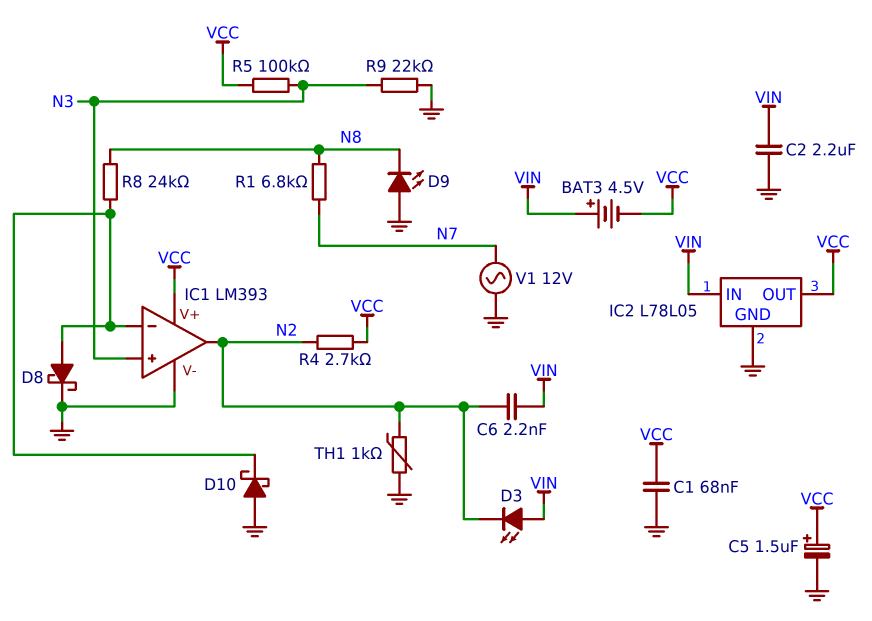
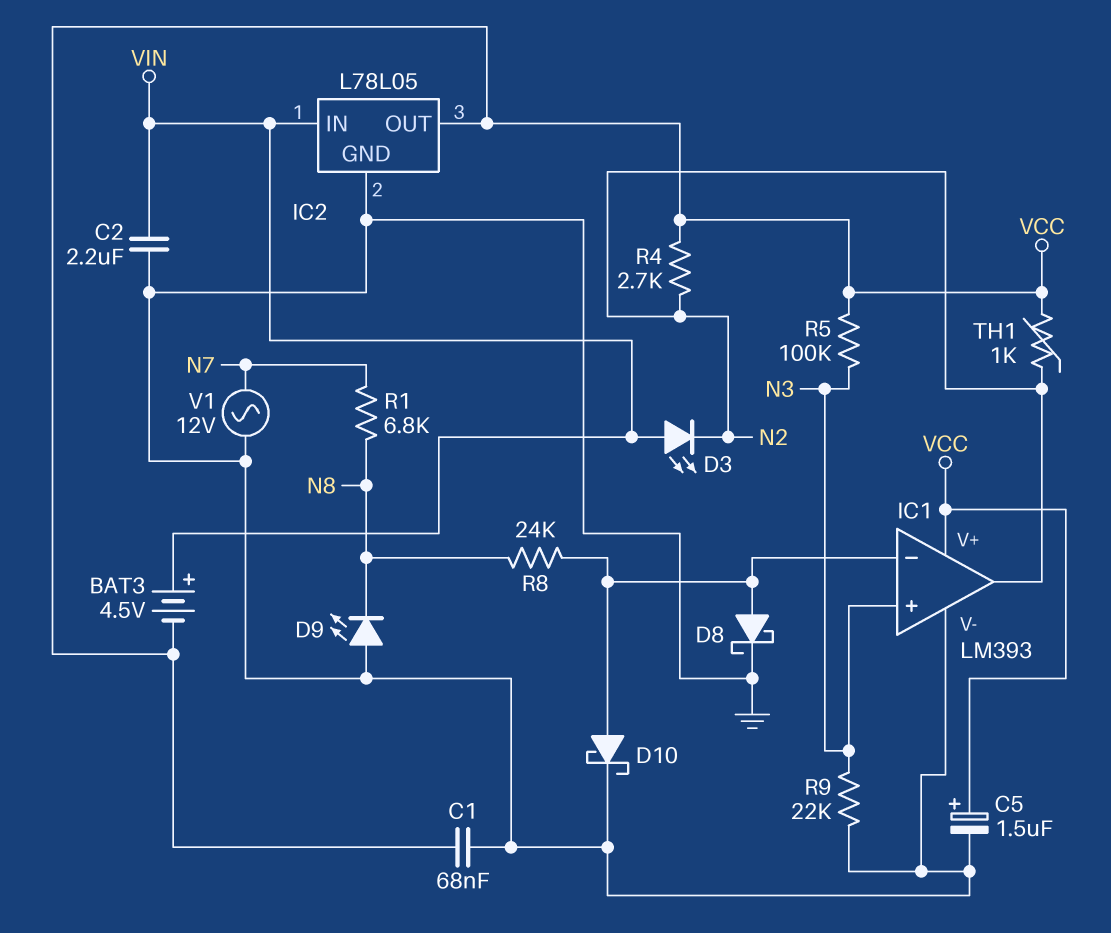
C6: 2.2nF (N2, VIN) -> none
D10: schottky (A GND, K IC1/in-) -> schottky (A IC1/in-, K GND)
TH1: 1k (GND, N2) -> 1k (N2, VCC)

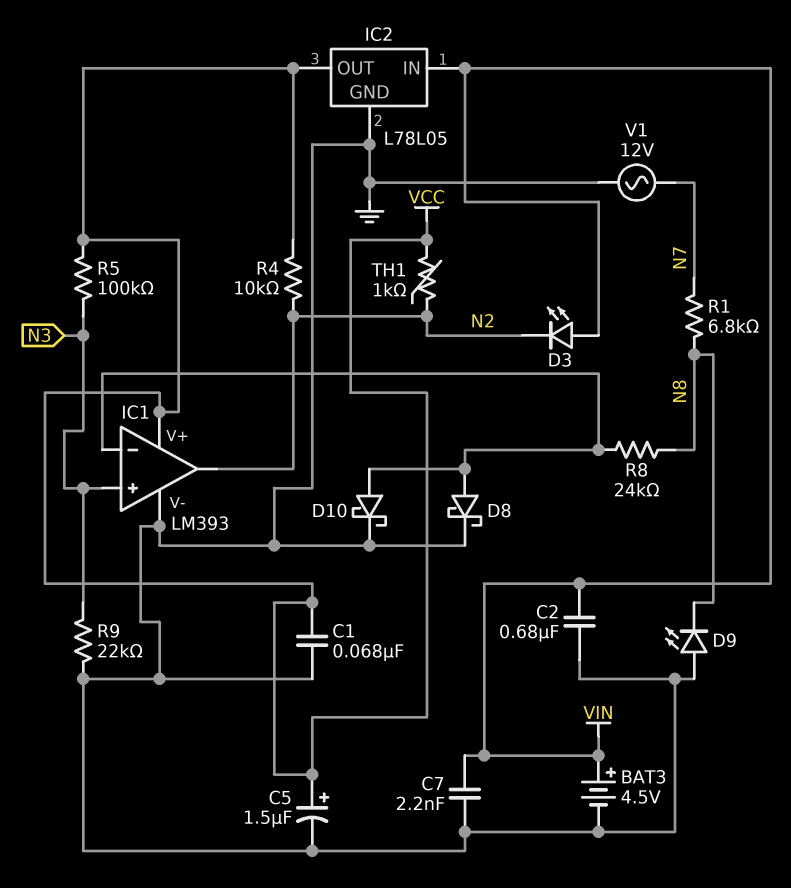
BAT3: 4.5V (plus VIN, minus VCC) -> 4.5V (plus VIN, minus GND)
C2: 2.2uF (GND, VIN) -> 680nF (GND, VIN)
C7: none -> 2.2nF (GND, VIN)
R4: 2.7k (N2, VCC) -> 10k (N2, VCC)

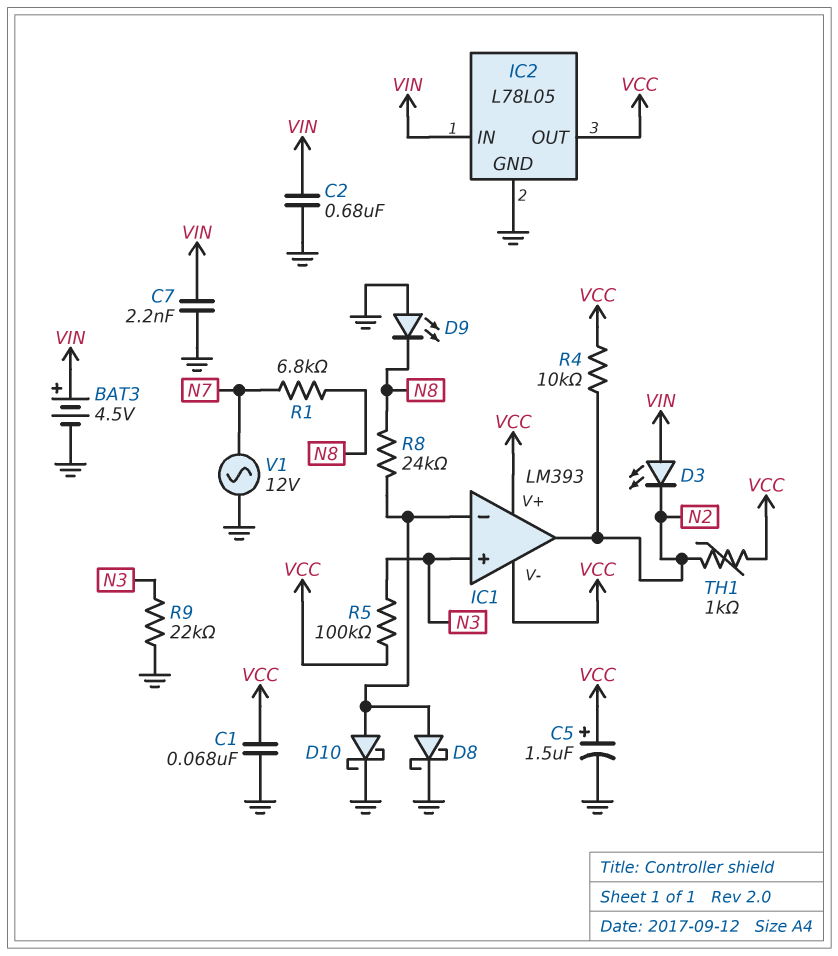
IC1 pin V-: GND -> VCC

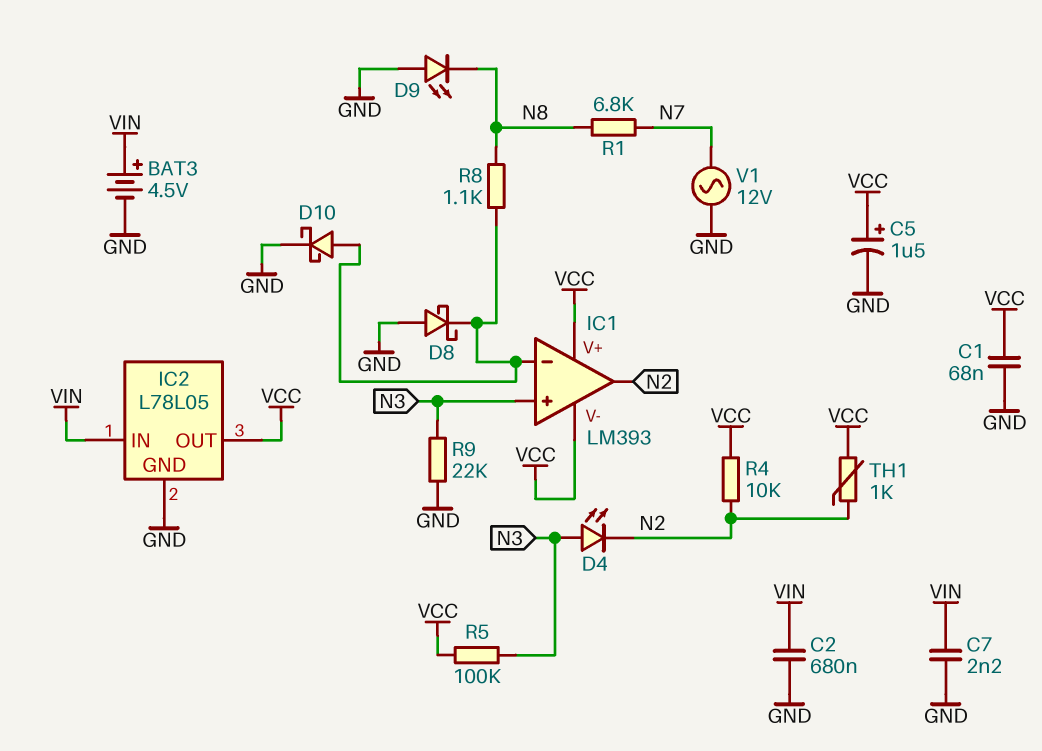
D3: LED (A VIN, K N2) -> none
D4: none -> LED (A N3, K N2)
D8: schottky (A IC1/in-, K GND) -> schottky (A GND, K IC1/in-)
R8: 24k (IC1/in-, N8) -> 1.1k (IC1/in-, N8)

